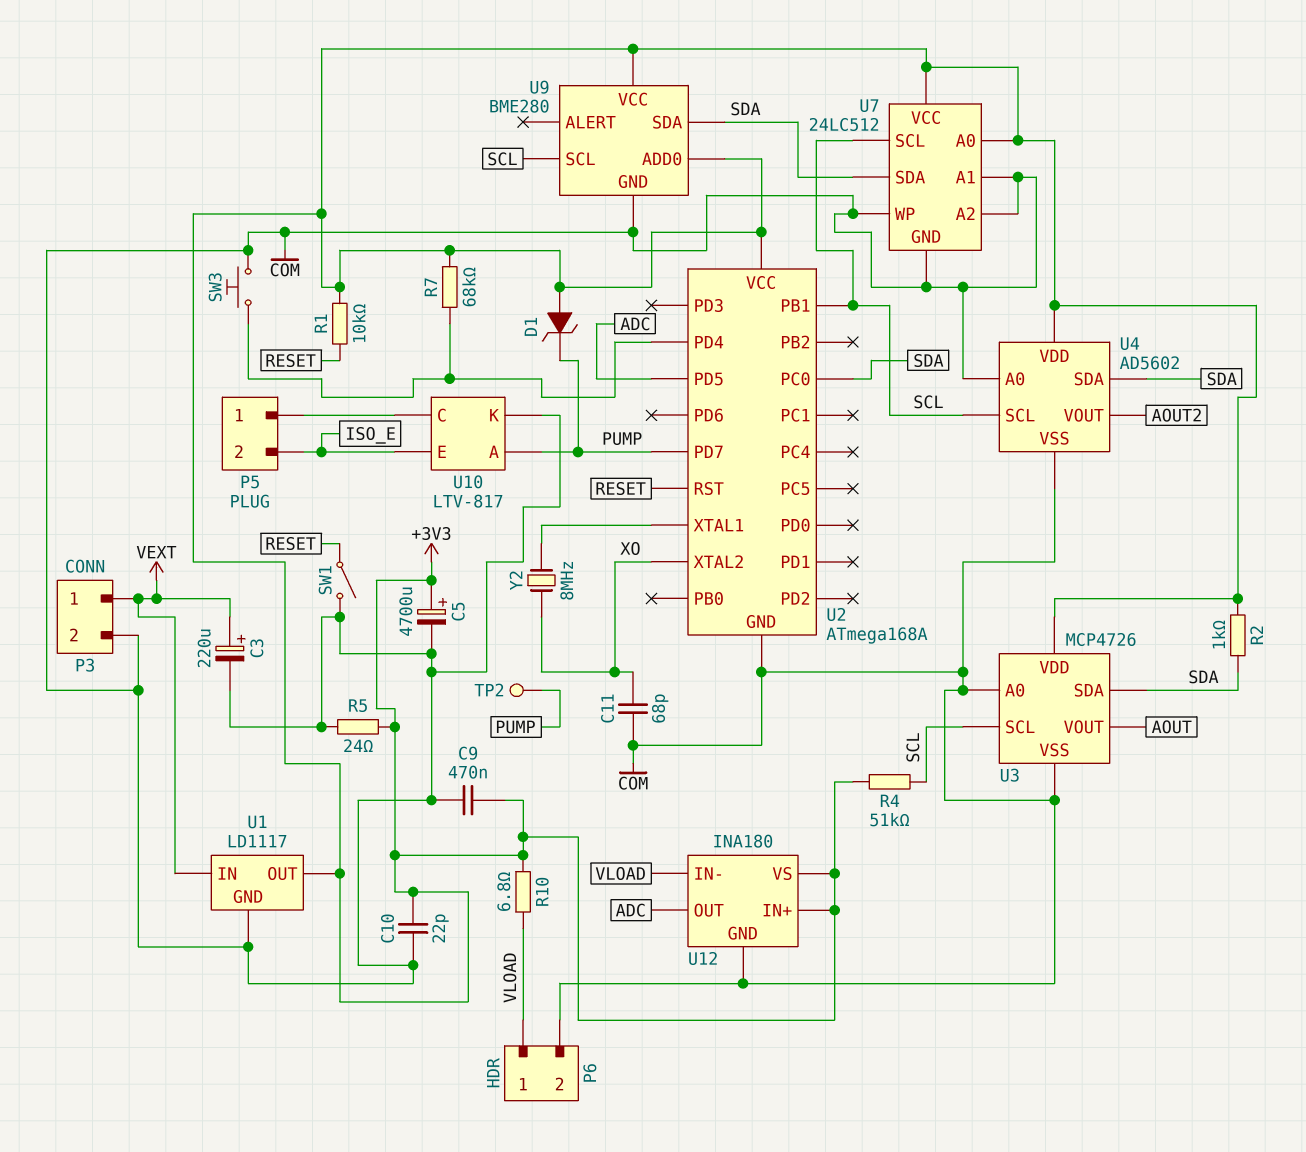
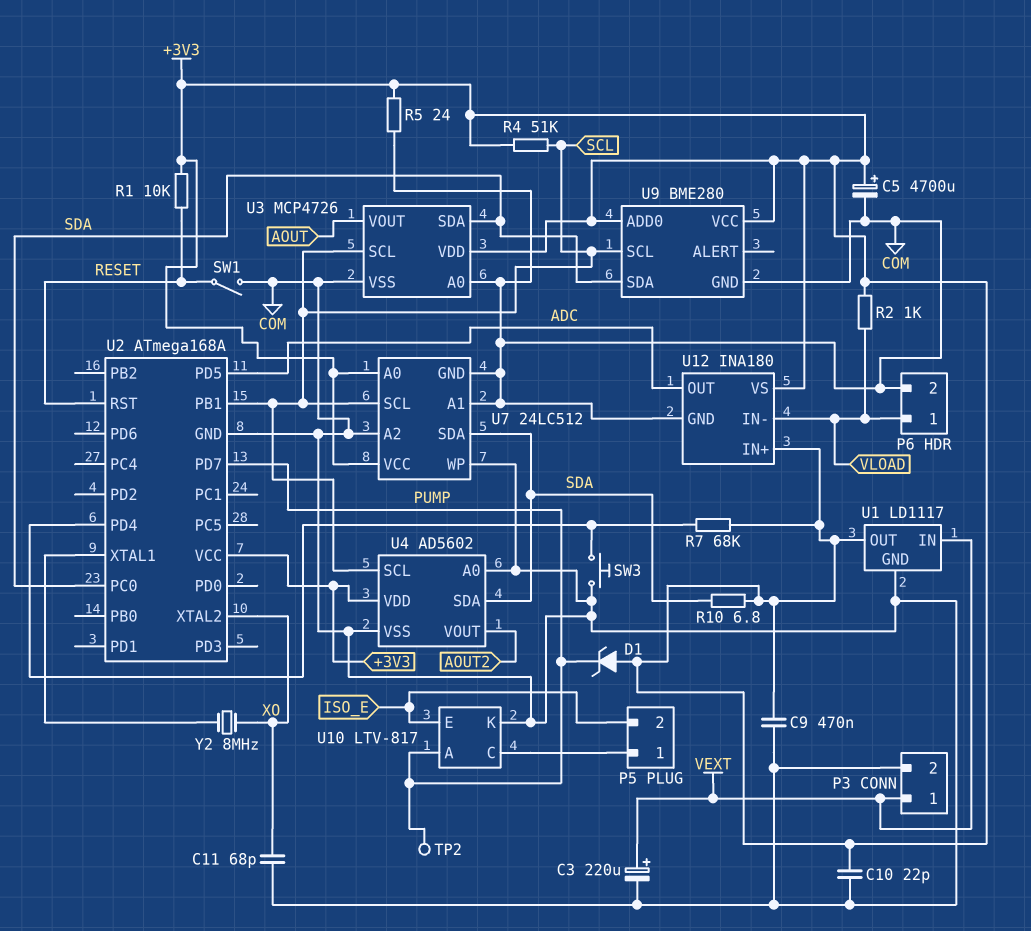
R2: 1k (+3V3, SDA) -> 1k (+3V3, VLOAD)
R10: 6.8 (+3V3, VLOAD) -> 6.8 (+3V3, SDA)

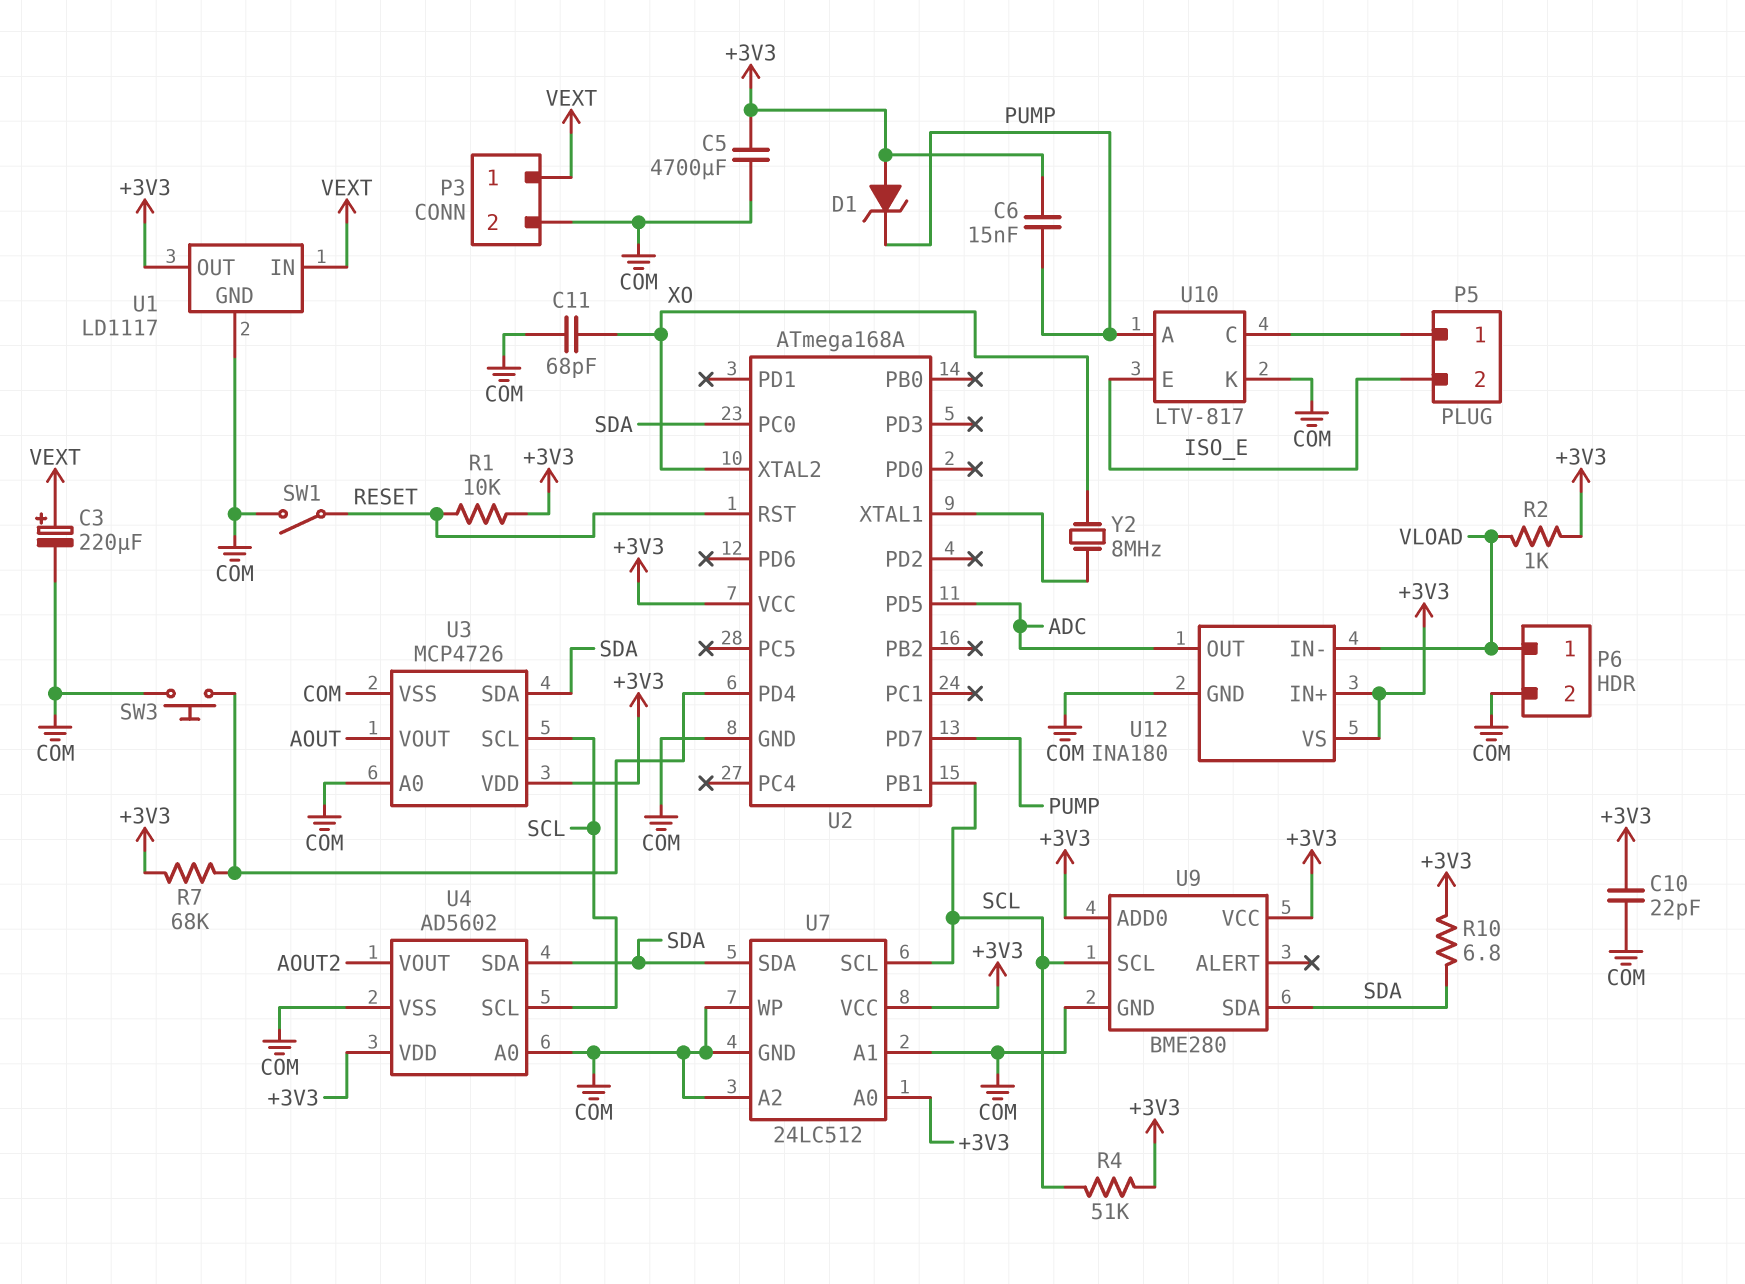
C5: 4700uF (plus +3V3, minus COM) -> 4700uF (+3V3, COM)
C6: none -> 15nF (+3V3, PUMP)
C9: 470nF (+3V3, COM) -> none
R5: 24 (+3V3, COM) -> none
TP2: test point (PUMP) -> none

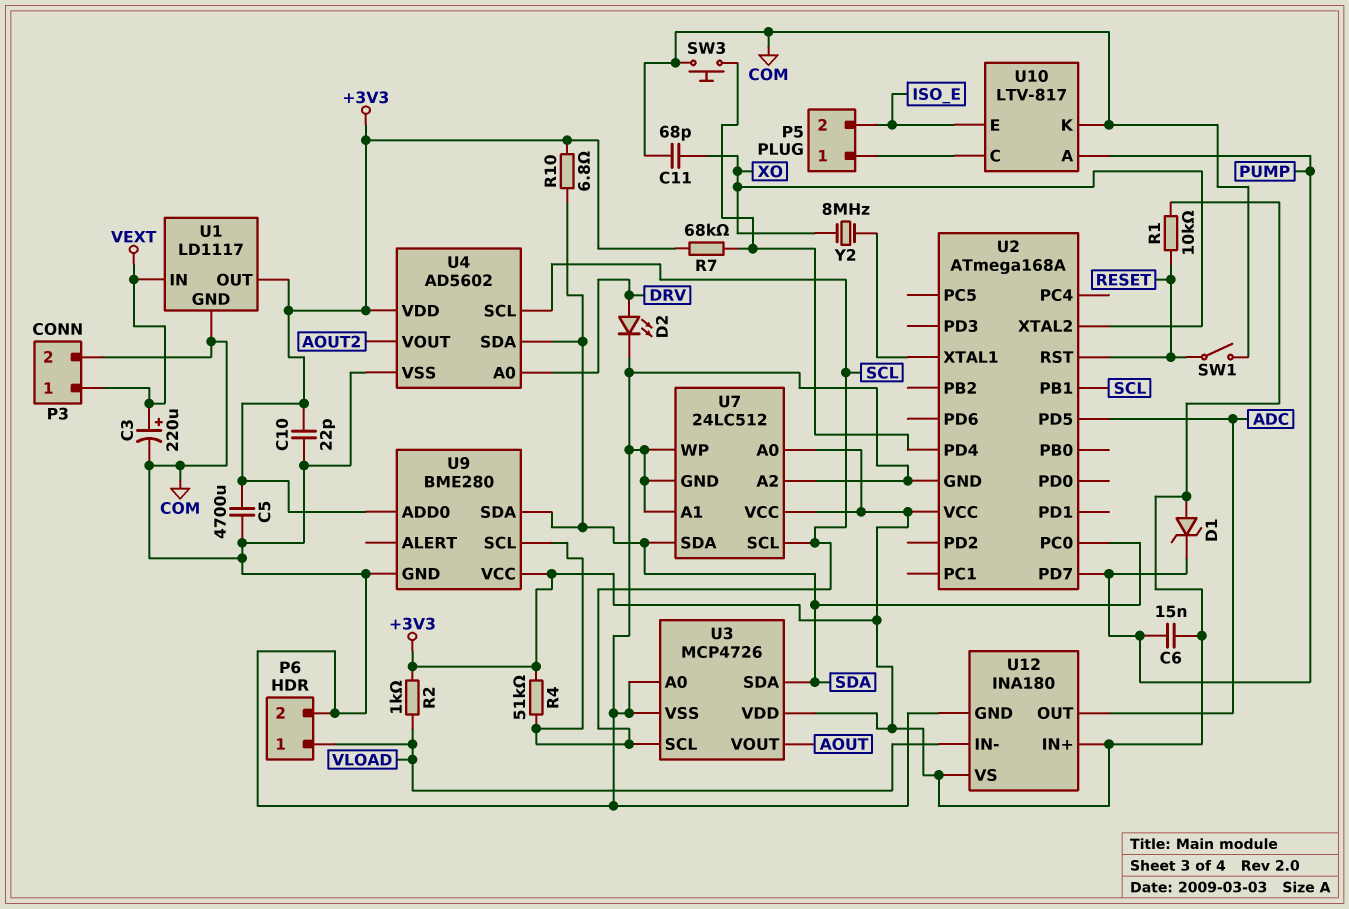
D2: none -> LED (A DRV, K COM)
U4 pin A0: COM -> DRV

